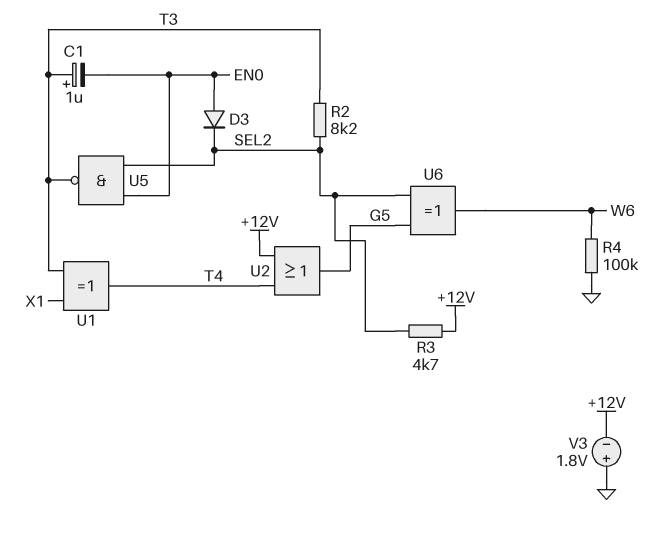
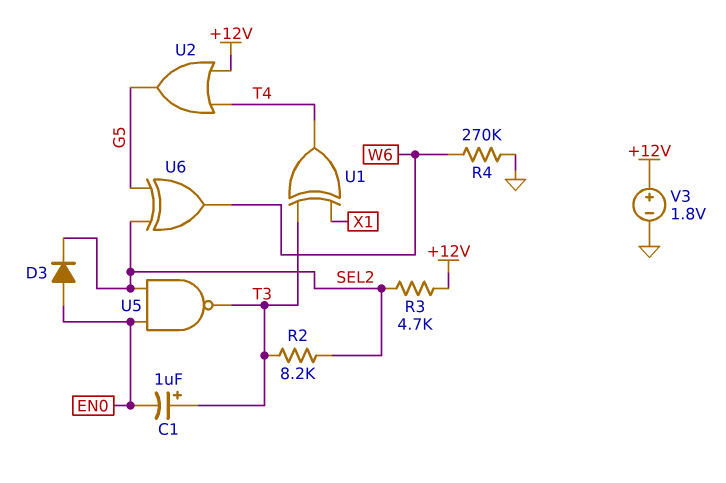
R4: 100k (GND, W6) -> 270k (GND, W6)
V3: 1.8V (plus GND, minus +12V) -> 1.8V (plus +12V, minus GND)

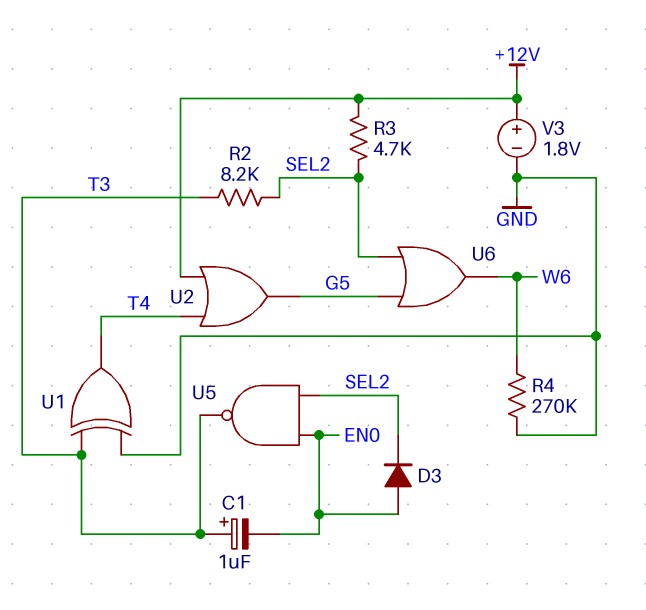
U1: XOR (in T3, in X1, out T4) -> XOR (in GND, in T3, out T4)
U6: XOR (in G5, in SEL2, out W6) -> OR (in G5, in SEL2, out W6)

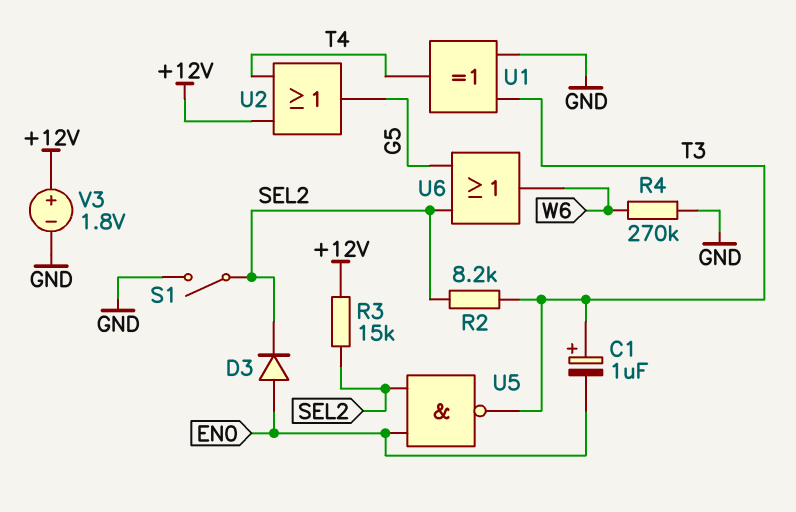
R3: 4.7k (+12V, SEL2) -> 15k (+12V, SEL2)
S1: none -> switch (GND, SEL2)

